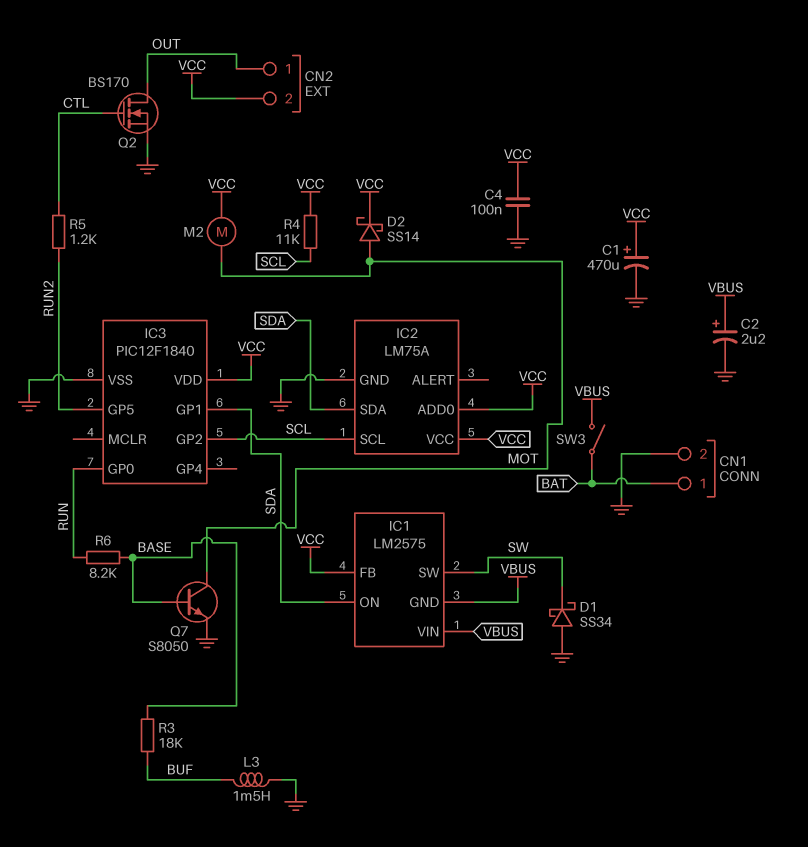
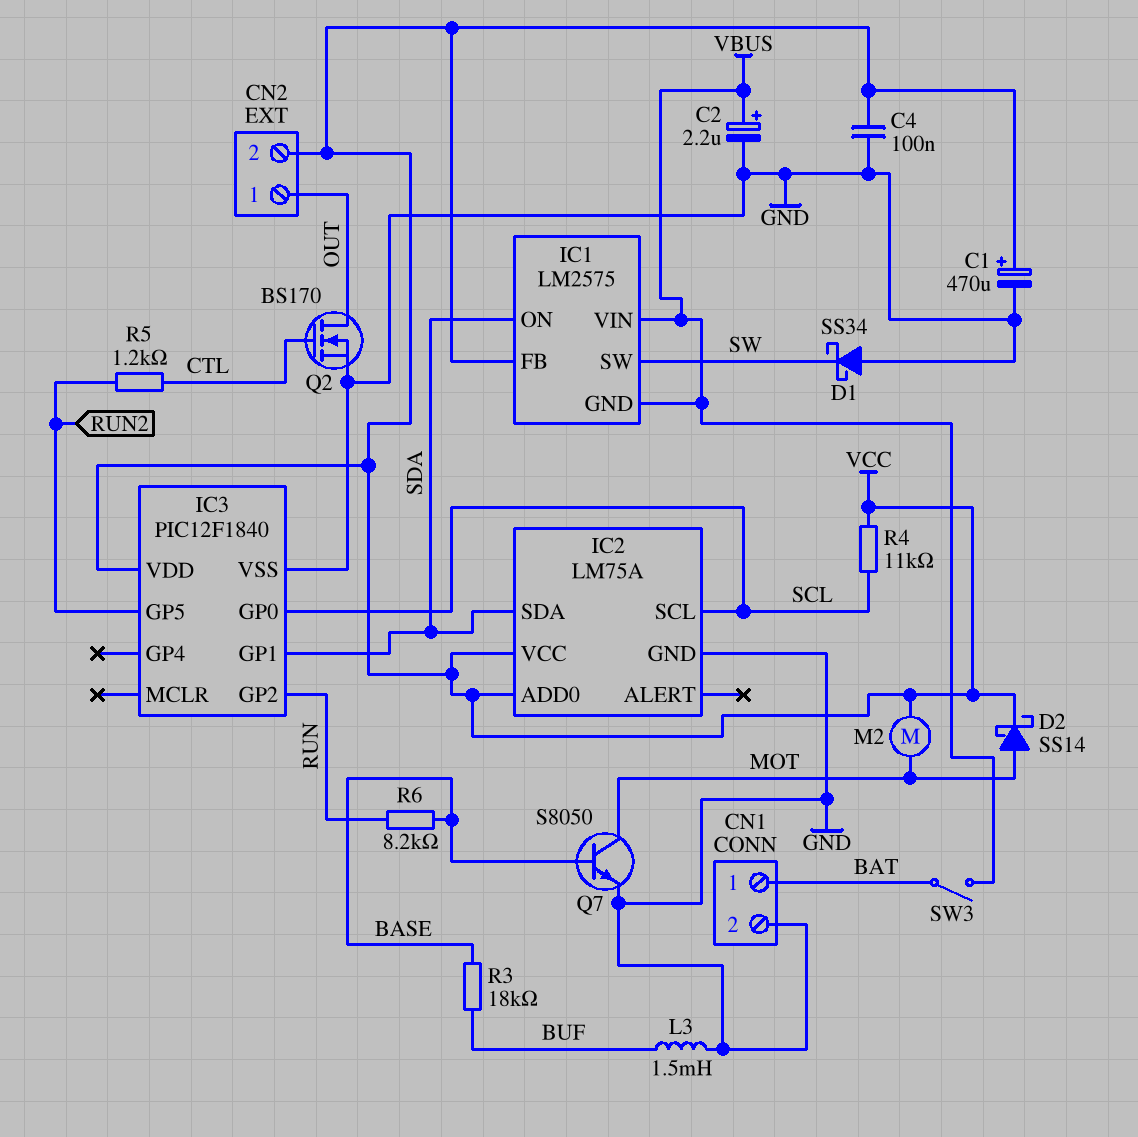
IC3 pin GP0: RUN -> SCL
IC3 pin GP2: SCL -> RUN

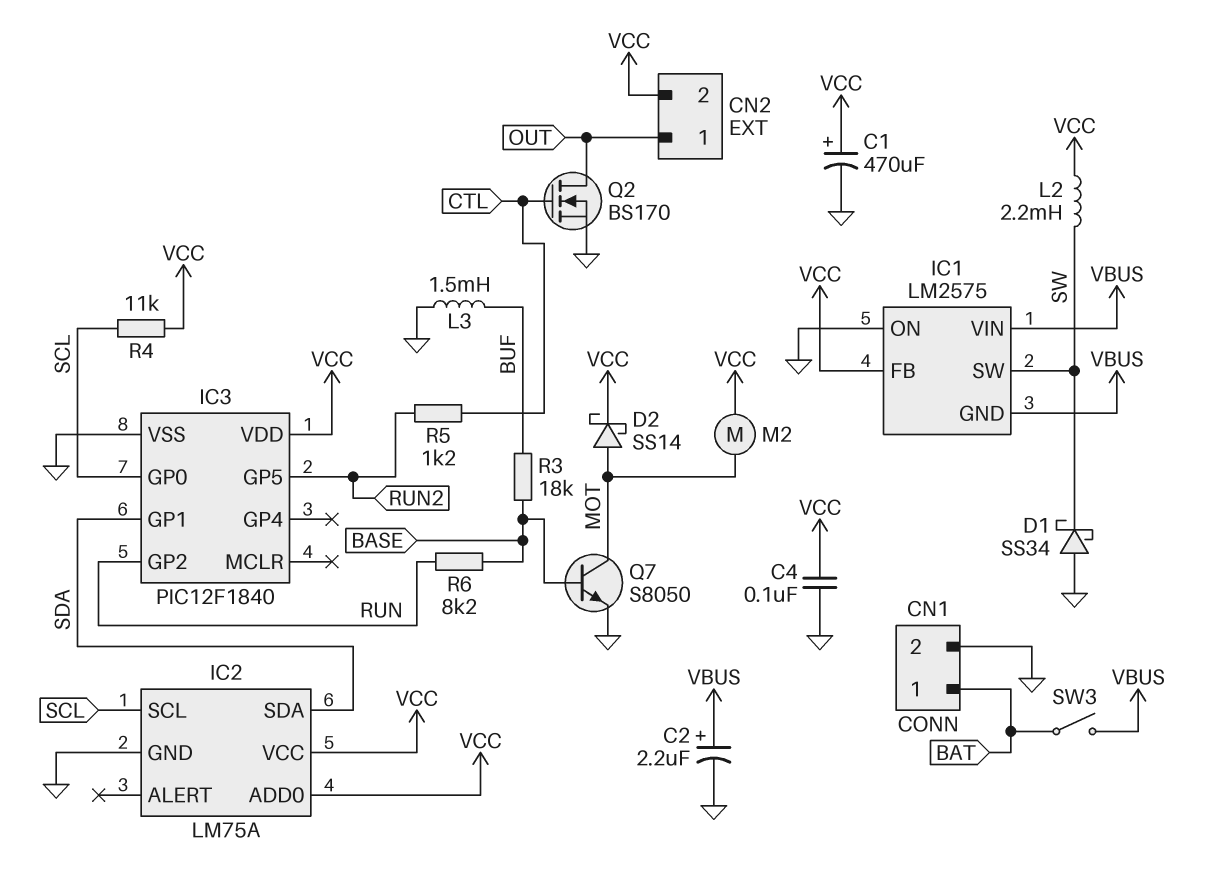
IC1 pin ON: SDA -> GND
L2: none -> 2.2mH (SW, VCC)

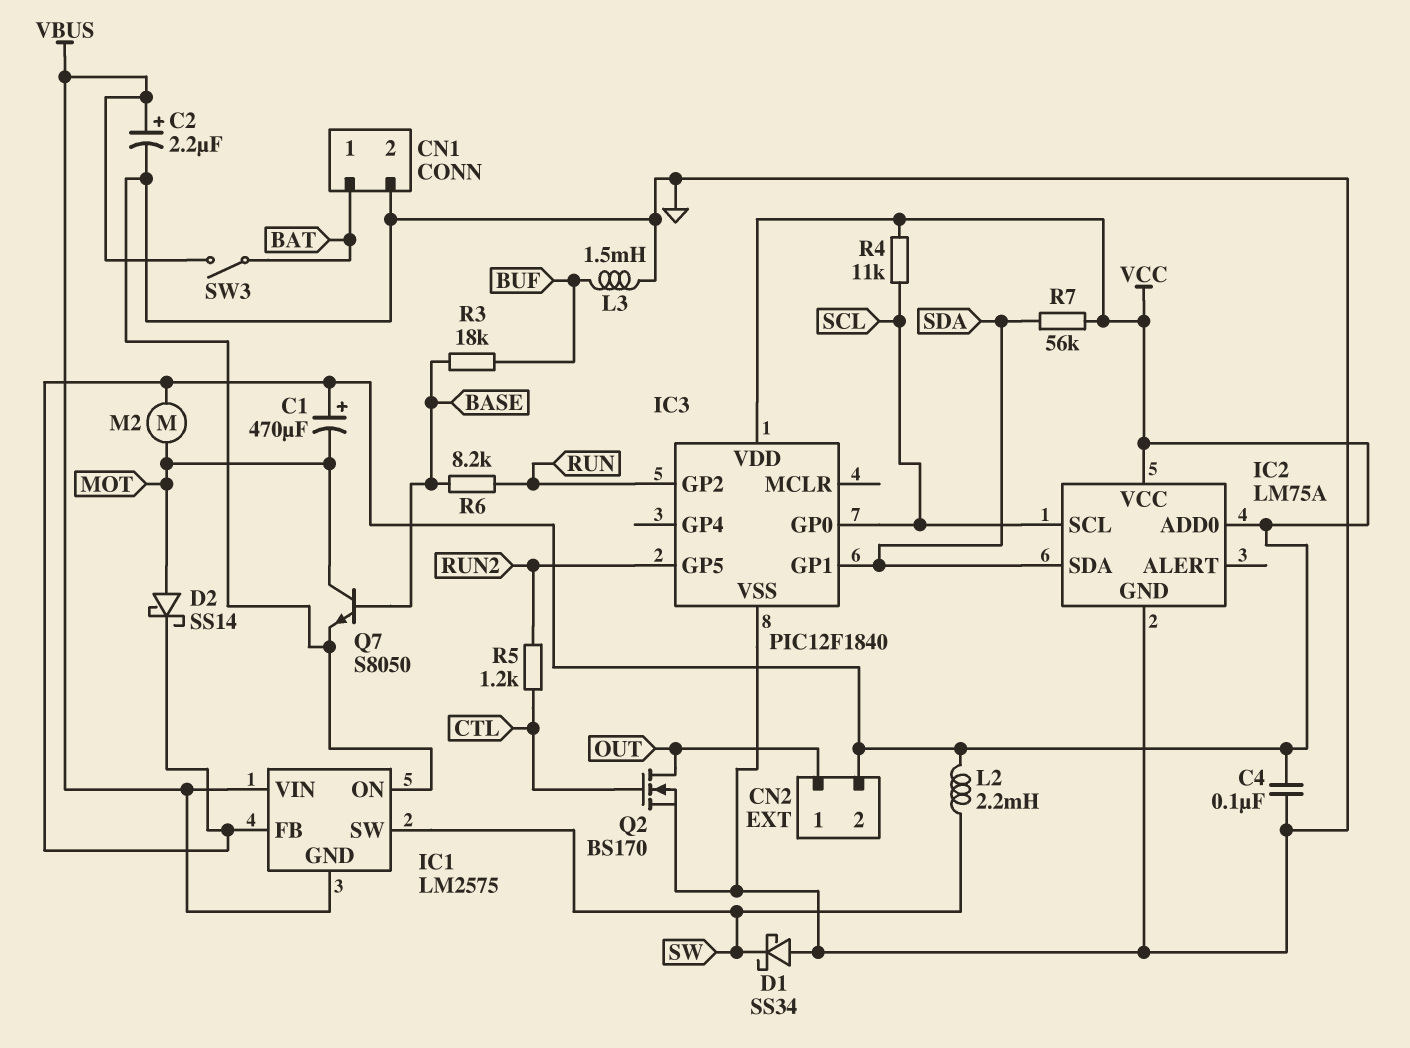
C1: 470uF (plus VCC, minus GND) -> 470uF (plus VCC, minus MOT)
R7: none -> 56k (SDA, VCC)

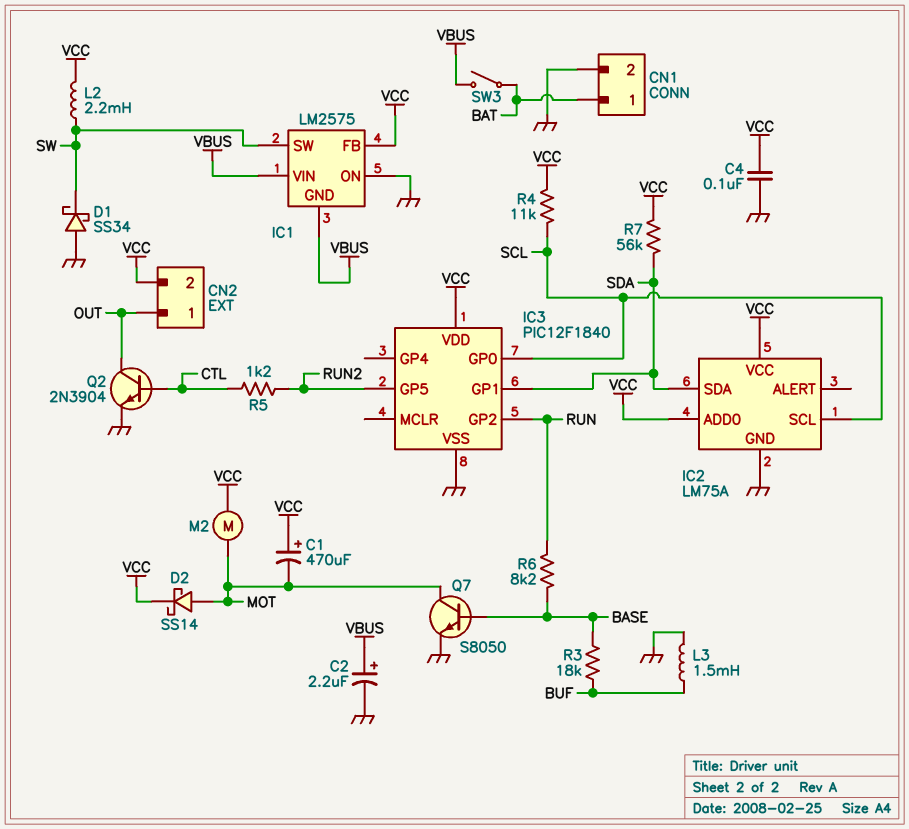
Q2: NMOS BS170 (G CTL, D OUT, S GND) -> NPN 2N3904 (B CTL, C OUT, E GND)

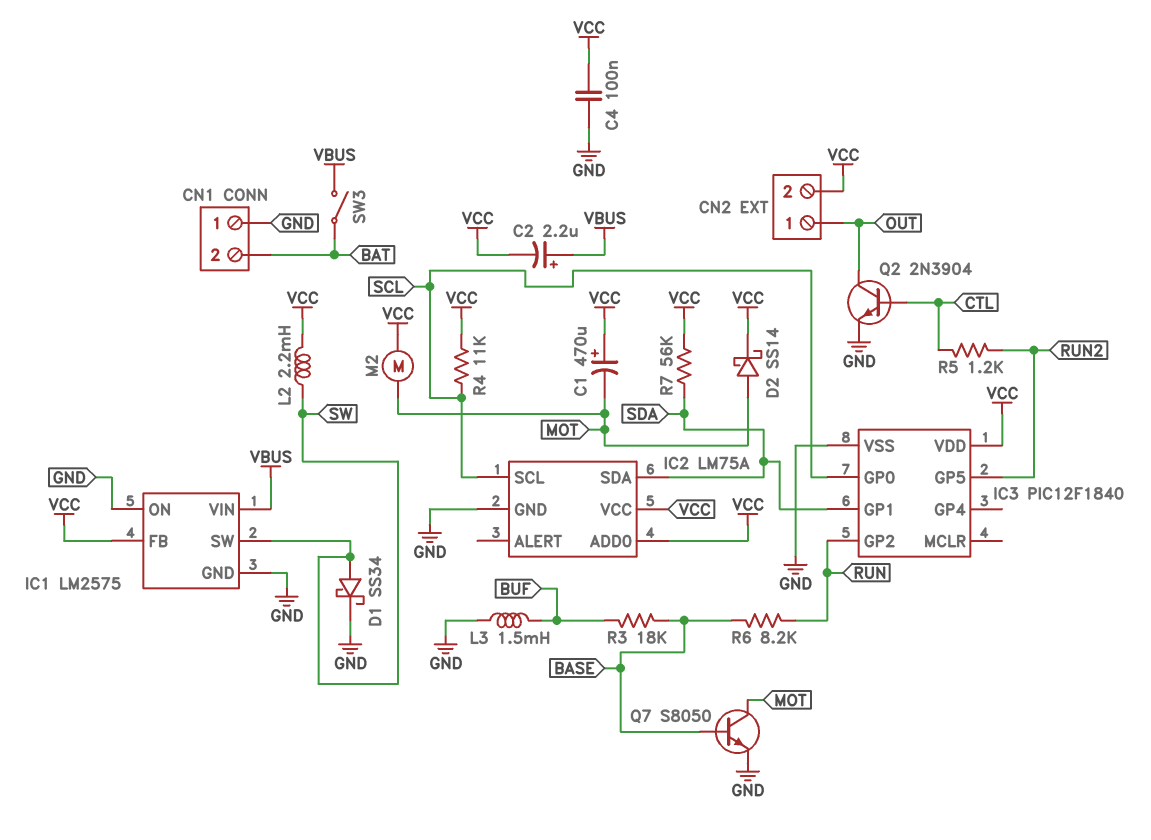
C2: 2.2uF (plus VBUS, minus GND) -> 2.2uF (plus VBUS, minus VCC)
CN1 pin 1: BAT -> GND
CN1 pin 2: GND -> BAT
D1: schottky SS34 (A GND, K SW) -> schottky SS34 (A SW, K GND)
IC1 pin GND: VBUS -> GND

